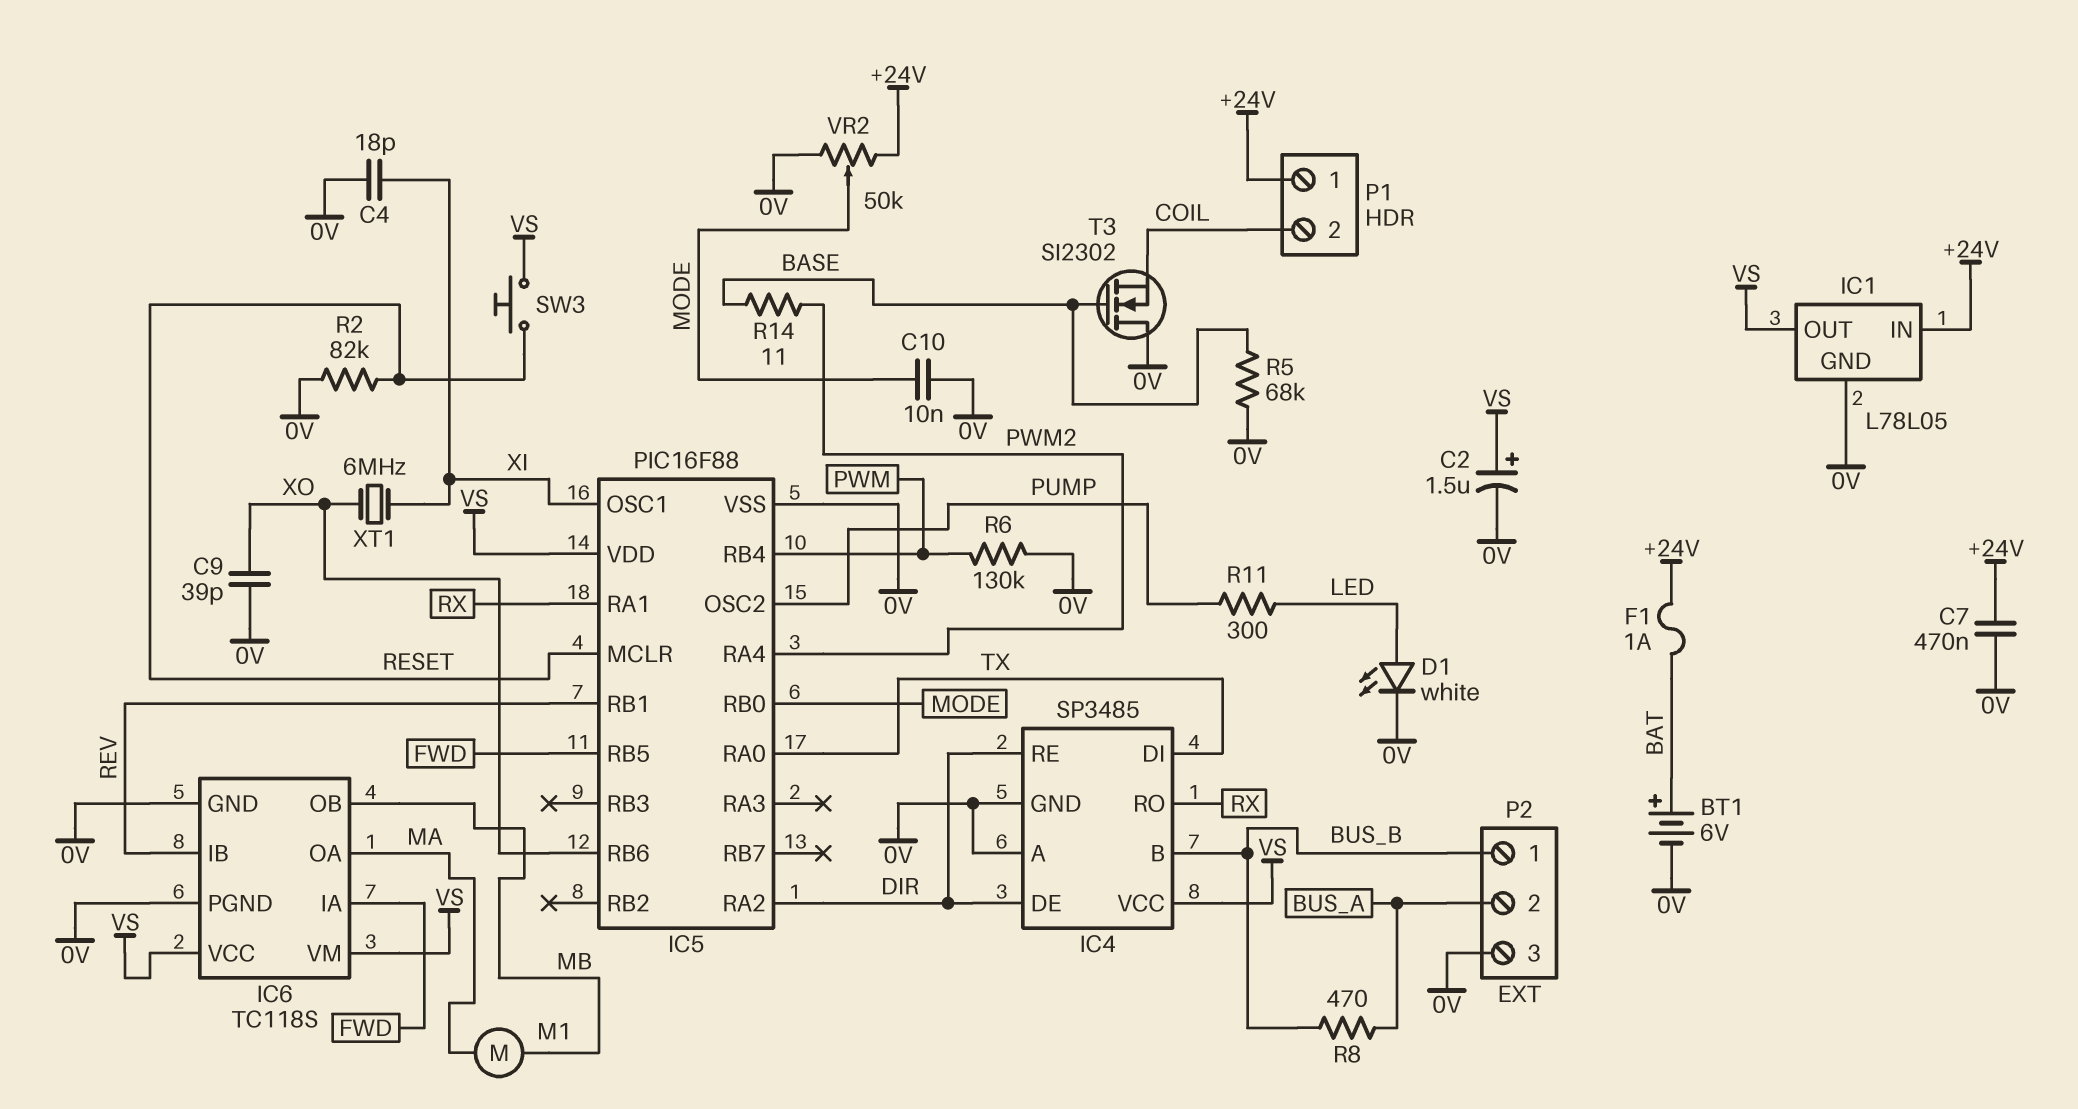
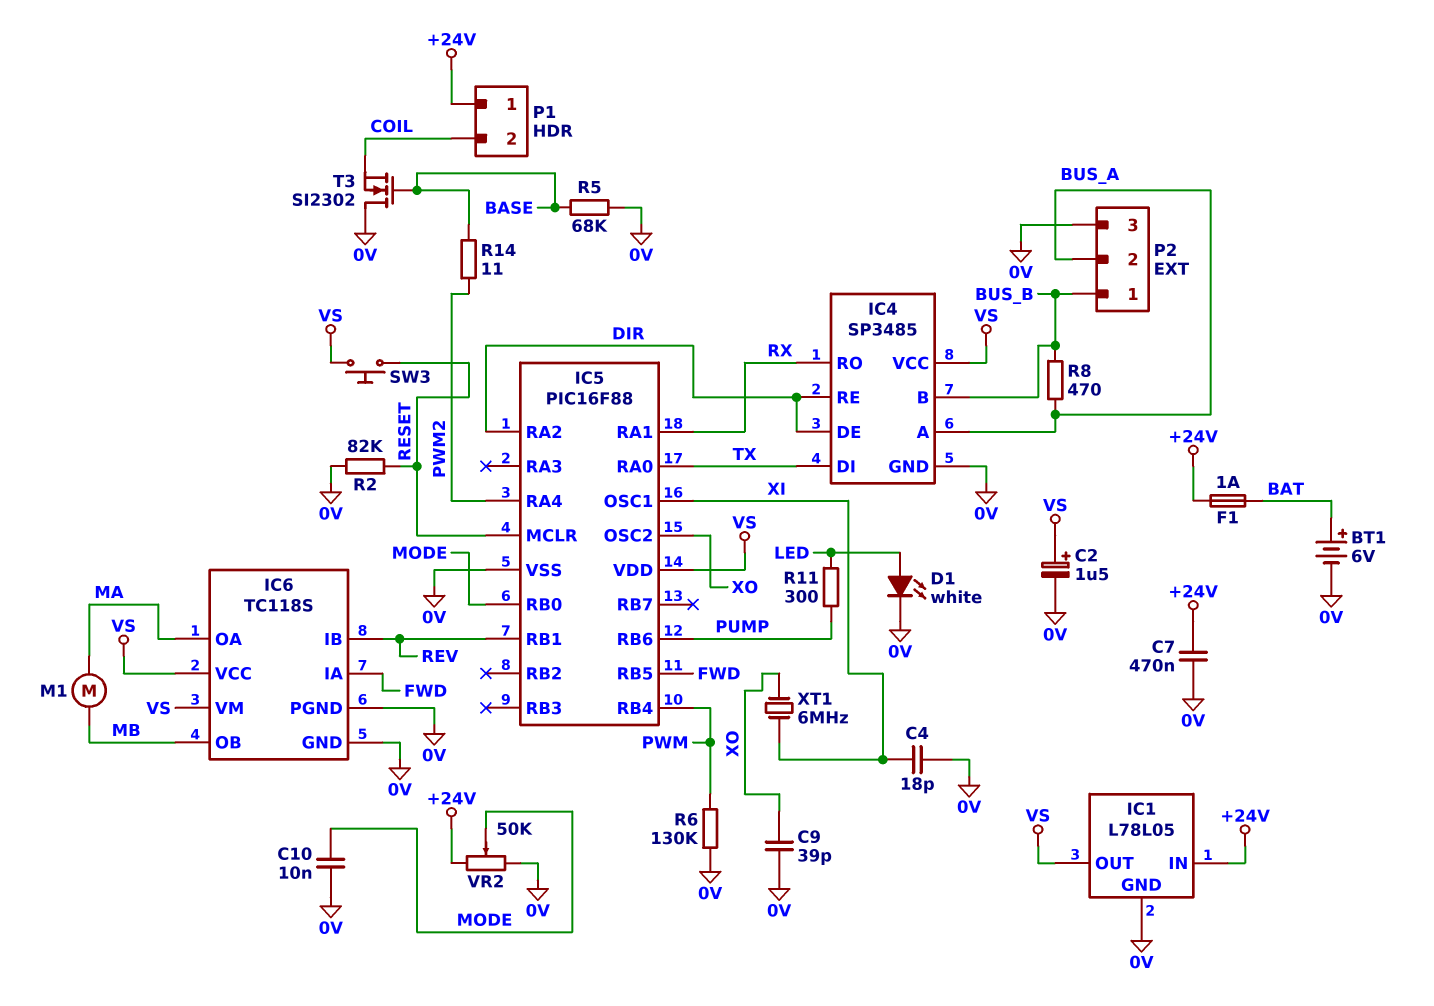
IC4 pin A: 0V -> BUS_A
IC5 pin OSC2: PUMP -> XO
IC5 pin RB6: XO -> PUMP

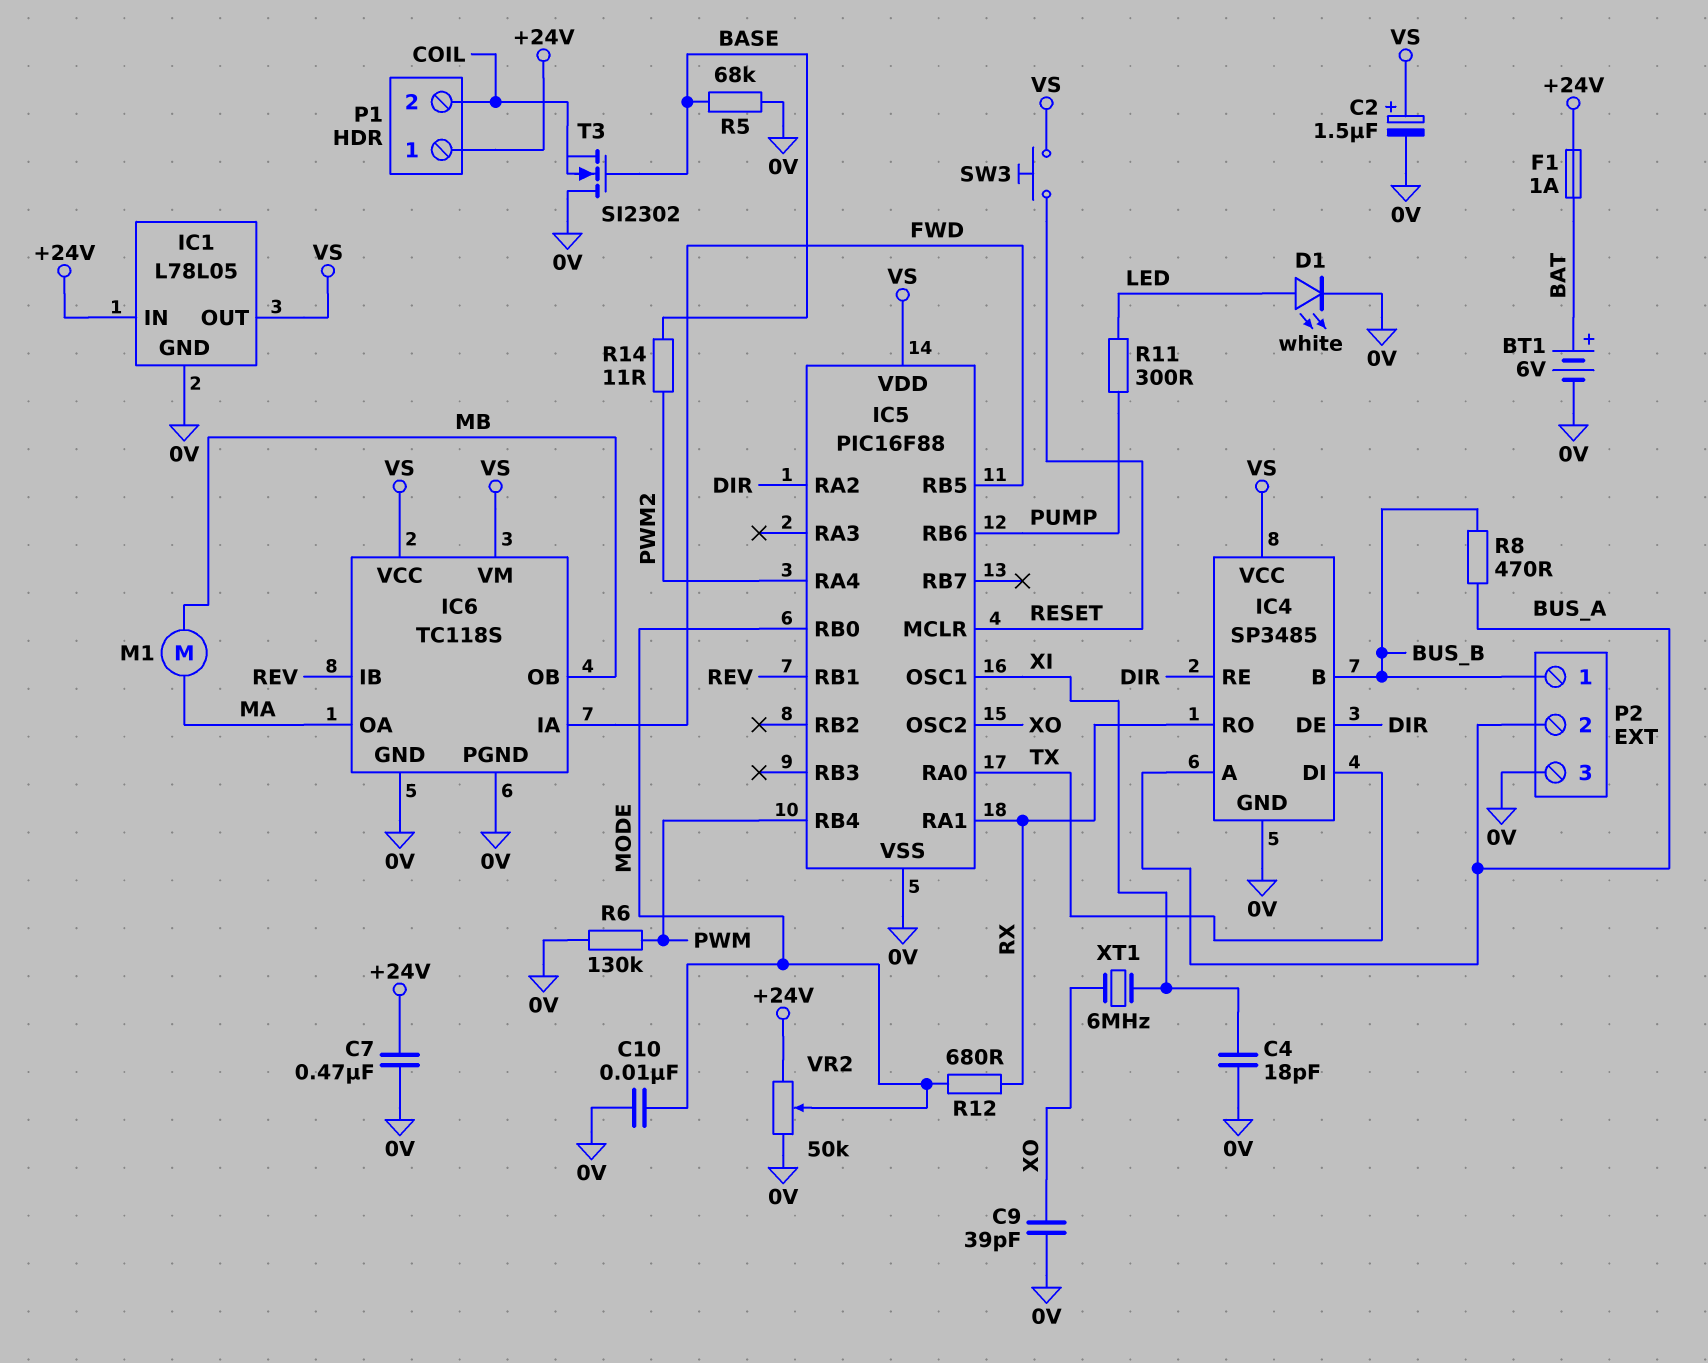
R2: 82k (0V, RESET) -> none
R12: none -> 680 (MODE, RX)

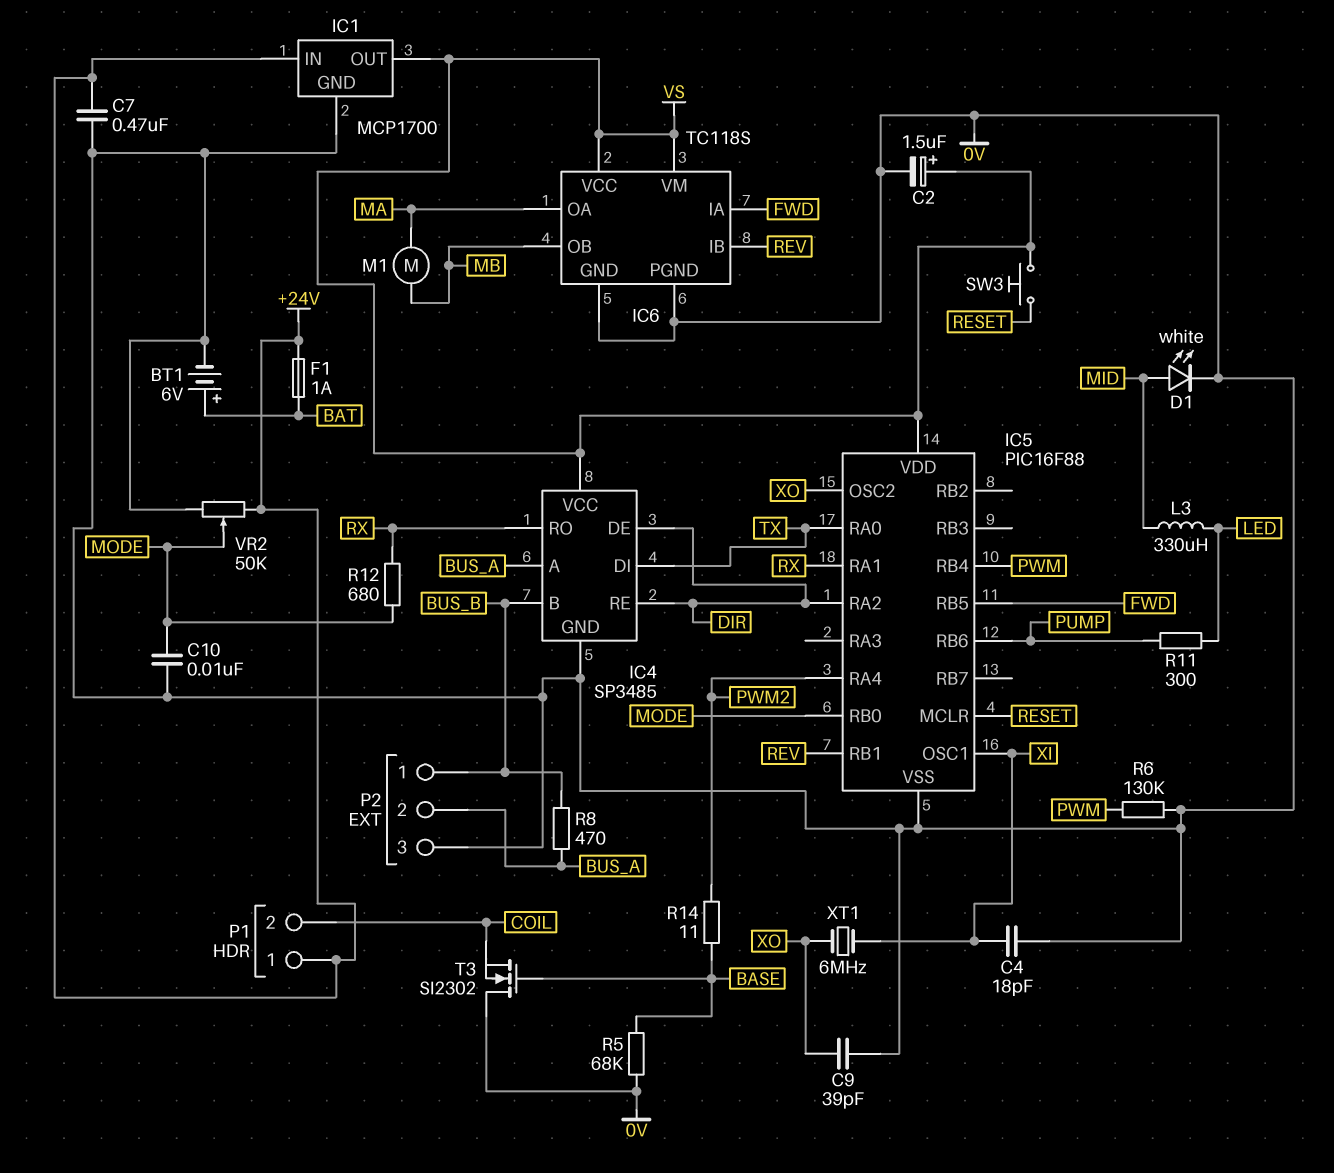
D1: LED white (A LED, K 0V) -> LED white (A MID, K 0V)
IC1: L78L05 -> MCP1700
L3: none -> 330uH (LED, MID)

